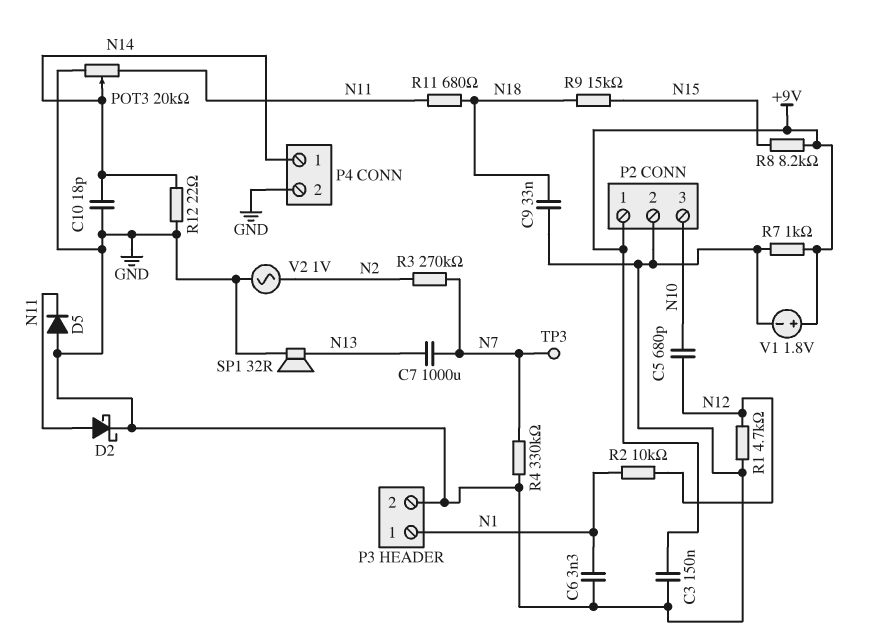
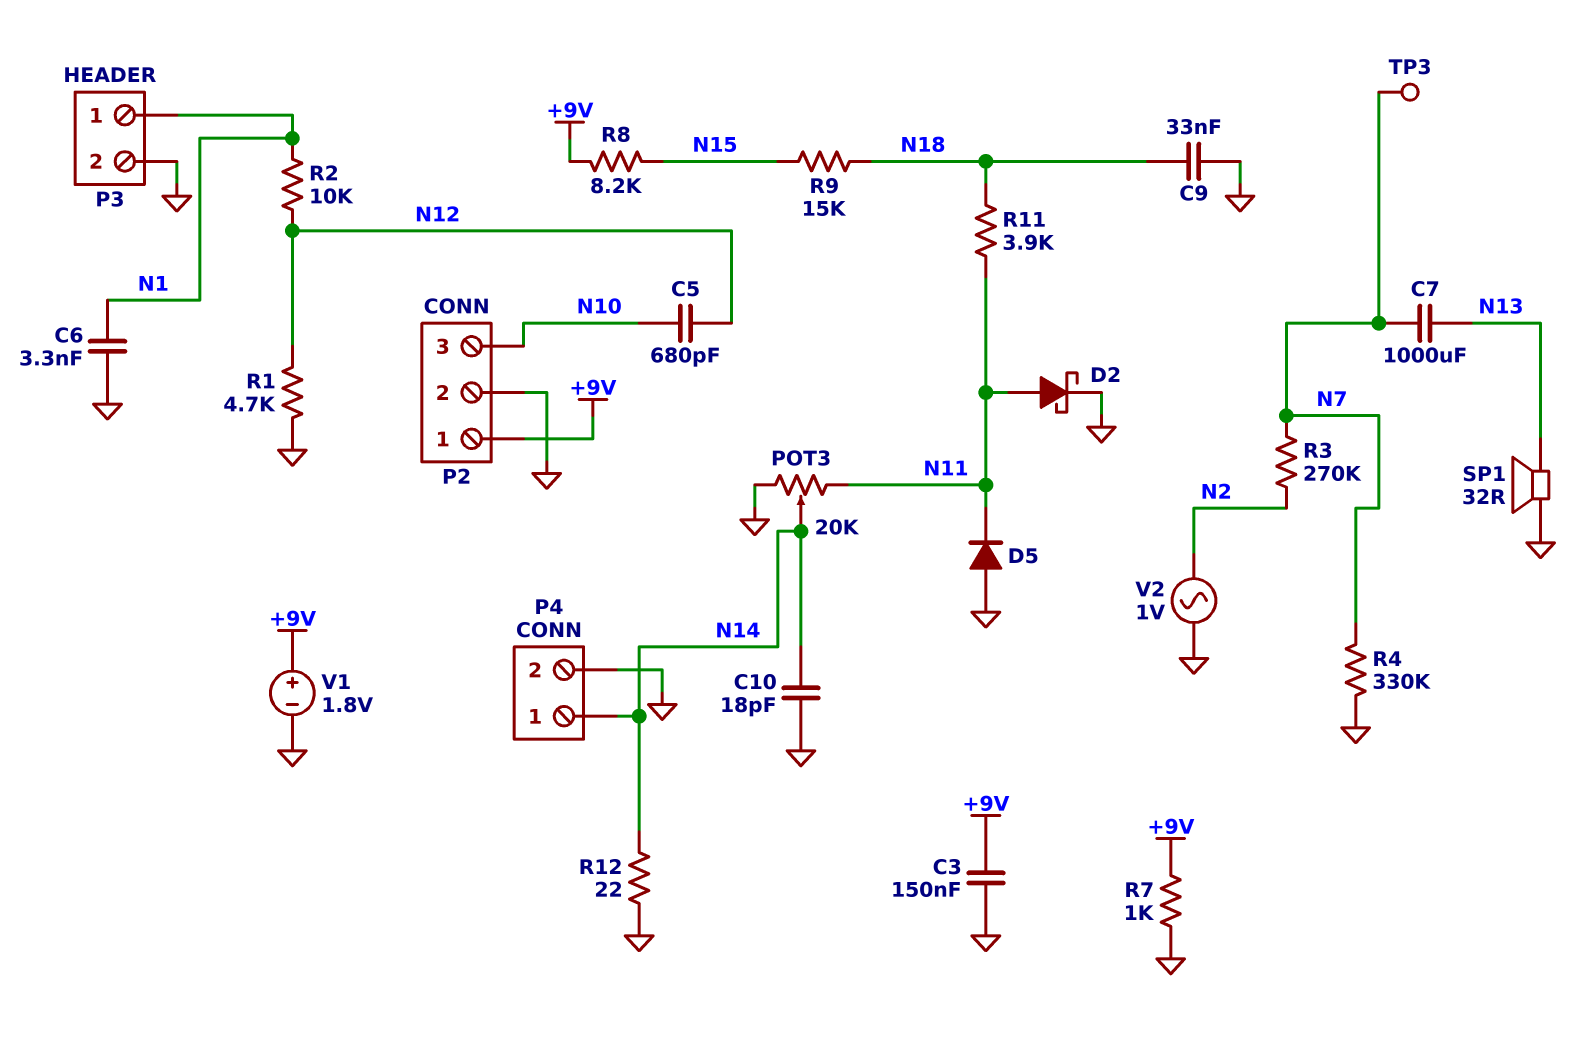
R11: 680 (N11, N18) -> 3.9k (N11, N18)

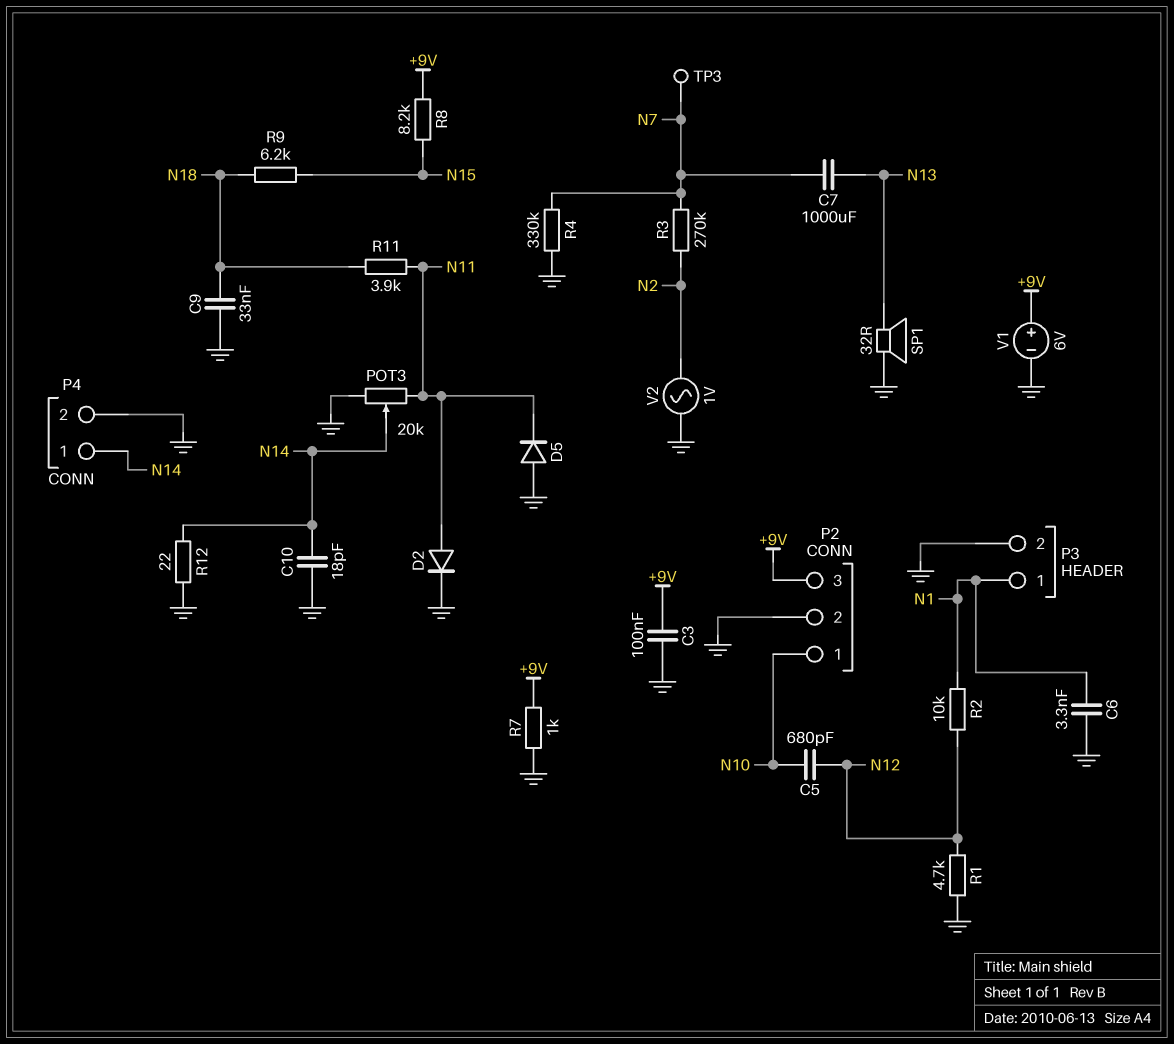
C3: 150nF (+9V, GND) -> 100nF (+9V, GND)
D2: schottky (A N11, K GND) -> diode (A N11, K GND)
P2 pin 1: +9V -> N10
P2 pin 3: N10 -> +9V
R9: 15k (N15, N18) -> 6.2k (N15, N18)
V1: 1.8V (plus +9V, minus GND) -> 6V (plus +9V, minus GND)

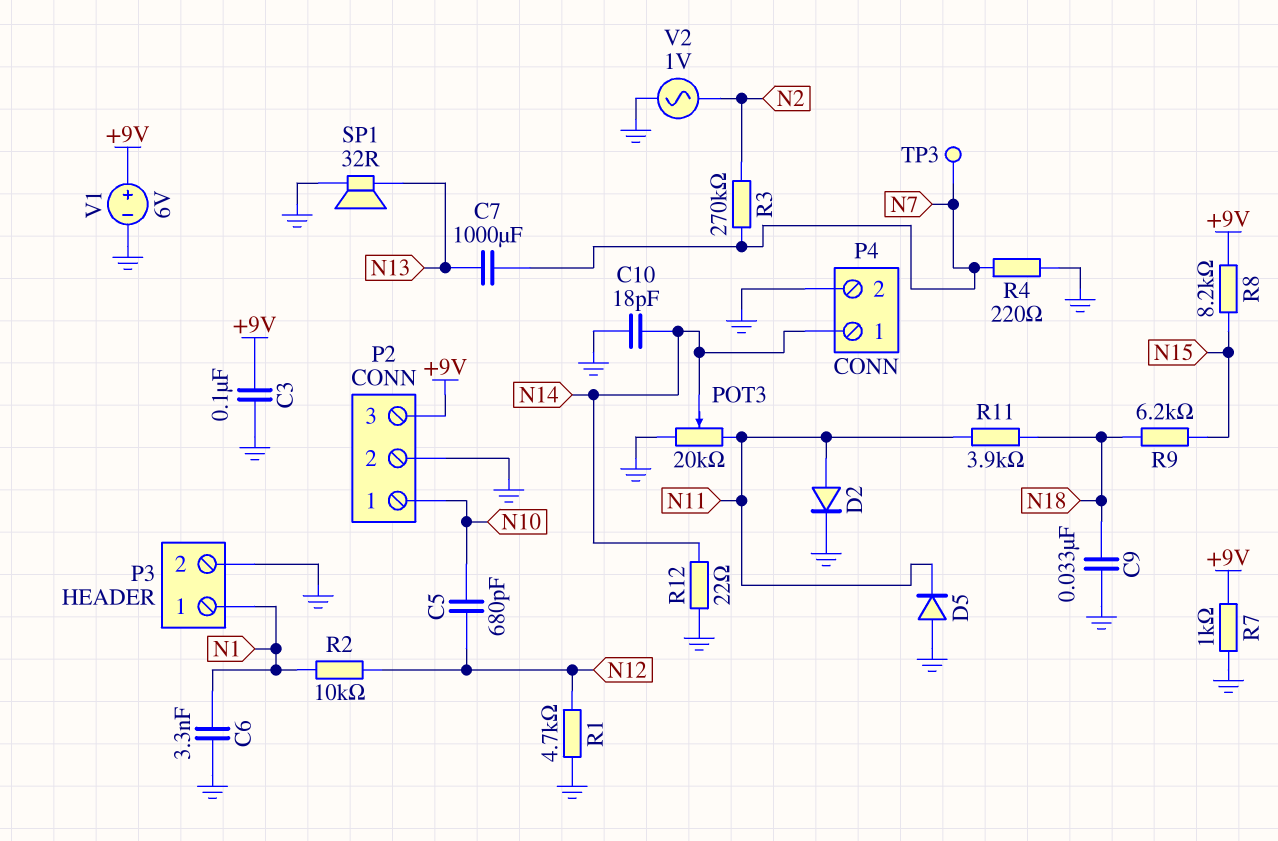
R4: 330k (GND, N7) -> 220 (GND, N7)

